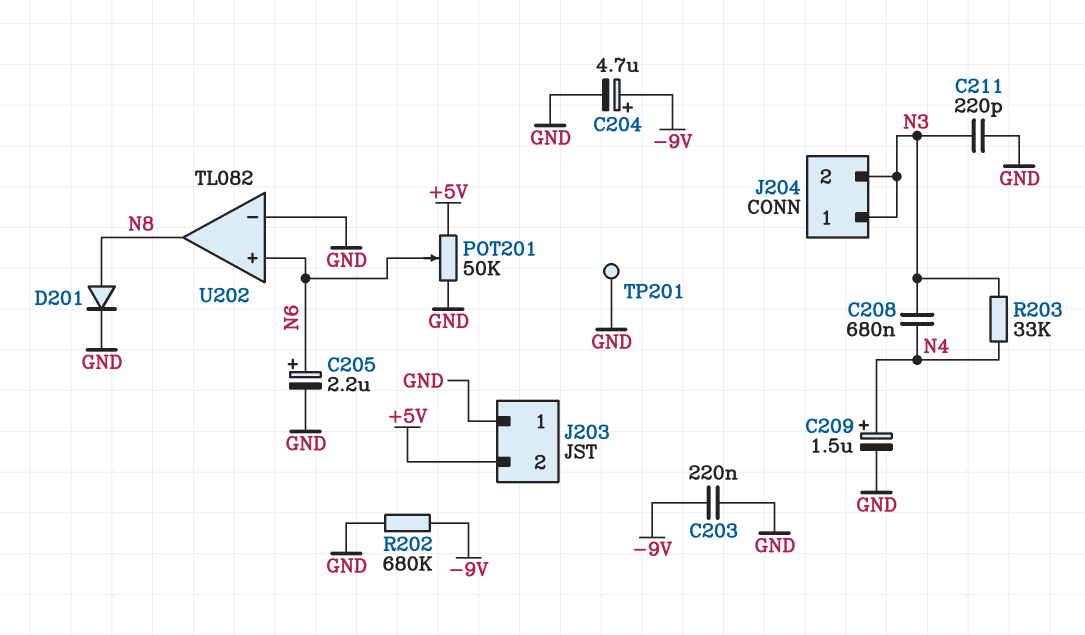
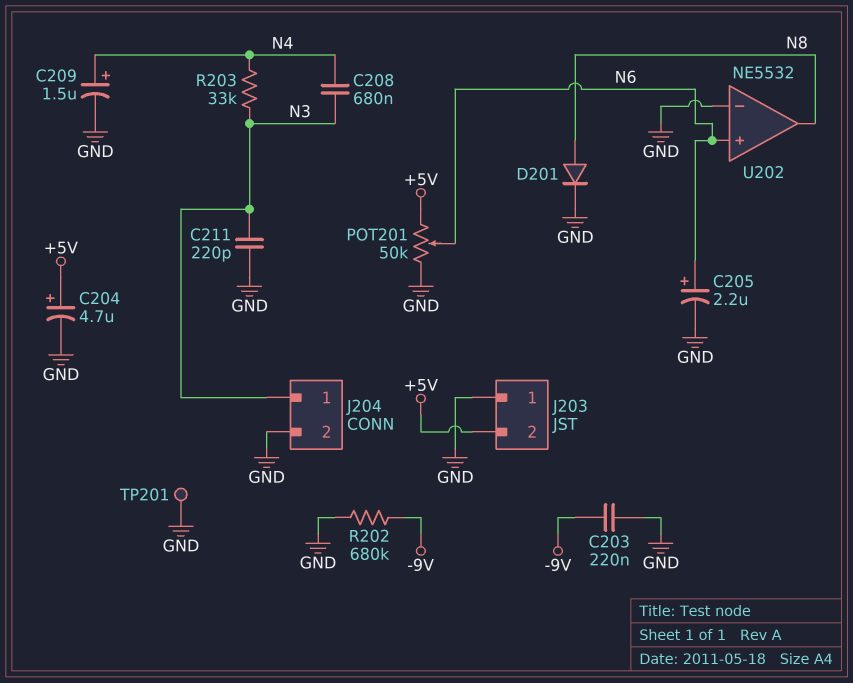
C204: 4.7uF (plus -9V, minus GND) -> 4.7uF (plus +5V, minus GND)
J204 pin 2: N3 -> GND
U202: TL082 -> NE5532

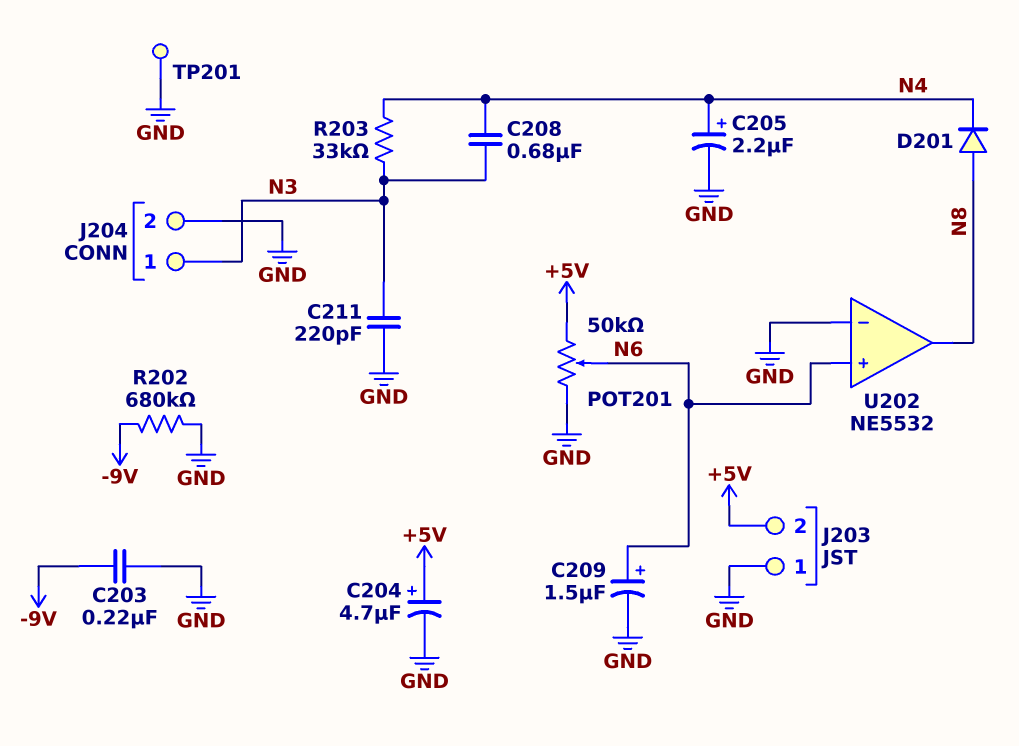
C205: 2.2uF (plus N6, minus GND) -> 2.2uF (plus N4, minus GND)
C209: 1.5uF (plus N4, minus GND) -> 1.5uF (plus N6, minus GND)
D201: diode (A N8, K GND) -> diode (A N8, K N4)

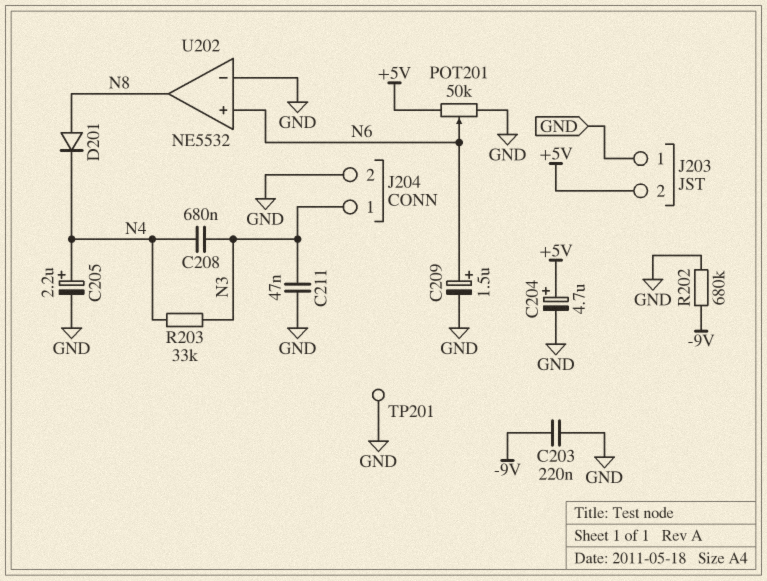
C211: 220pF (GND, N3) -> 47nF (GND, N3)

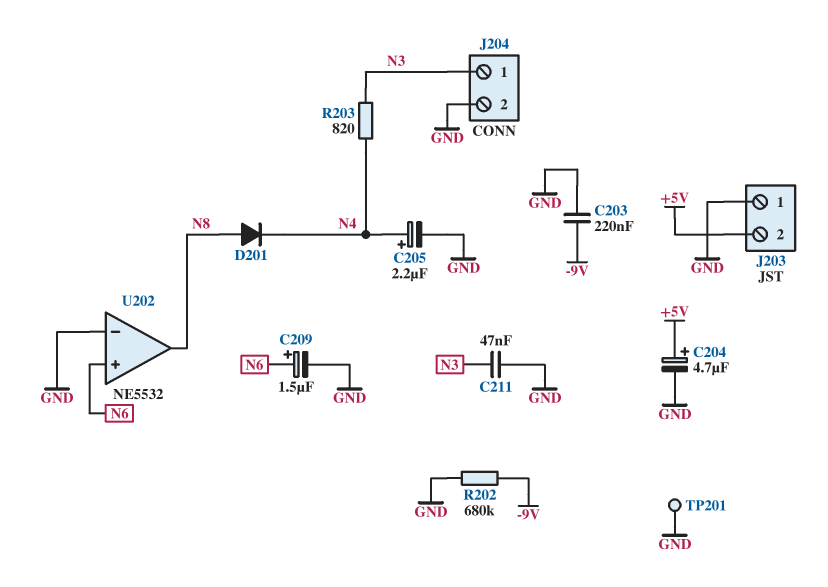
C208: 680nF (N3, N4) -> none
POT201: 50k (+5V, GND, wiper N6) -> none
R203: 33k (N3, N4) -> 820 (N3, N4)

